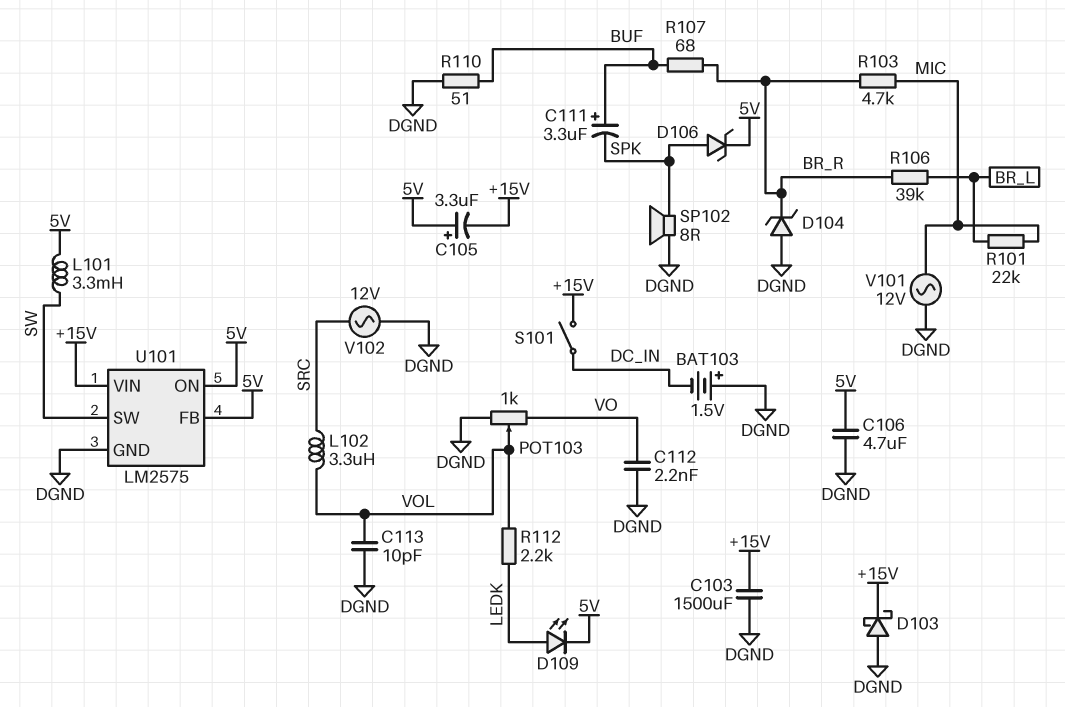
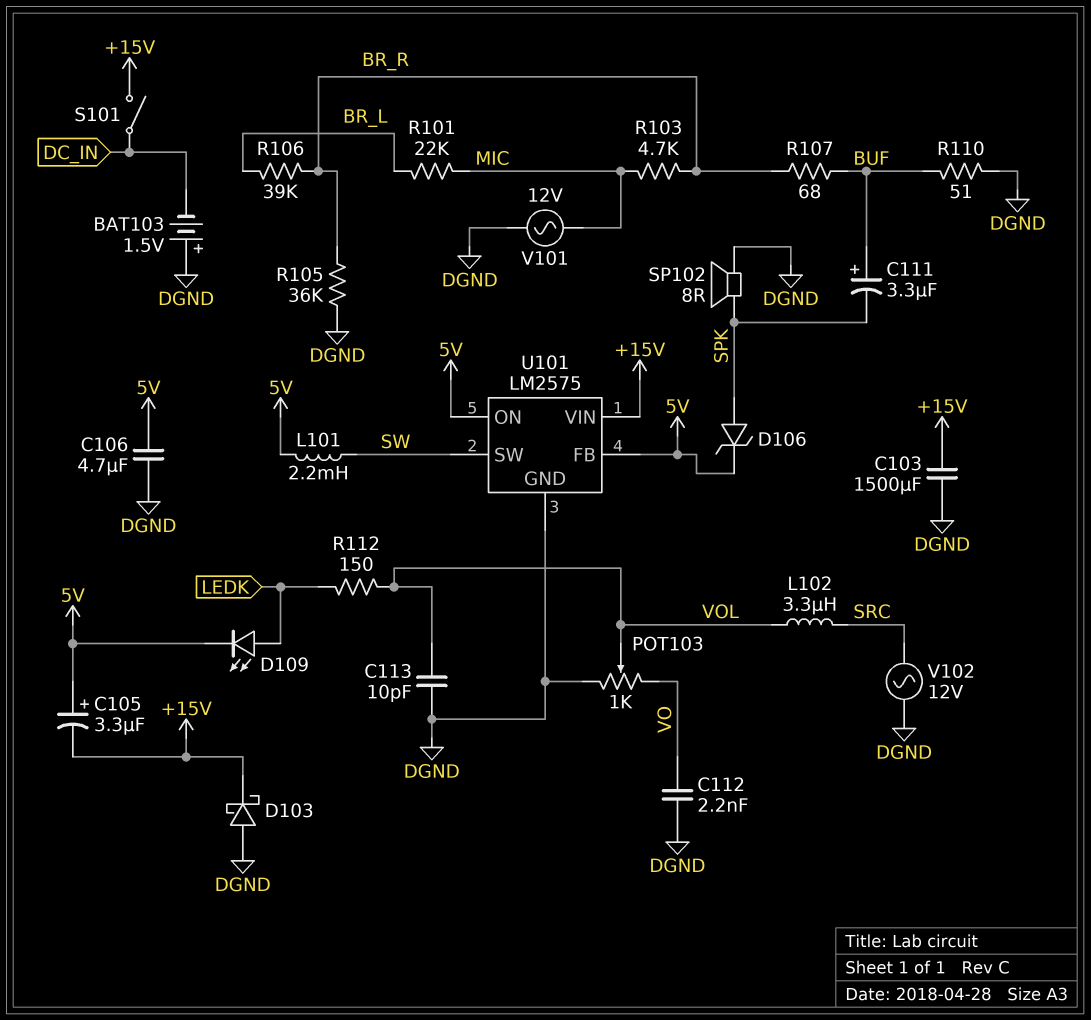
D104: zener (A DGND, K BR_R) -> none
L101: 3.3mH (5V, SW) -> 2.2mH (5V, SW)
R105: none -> 36k (BR_R, DGND)
R112: 2.2k (LEDK, VOL) -> 150 (LEDK, VOL)

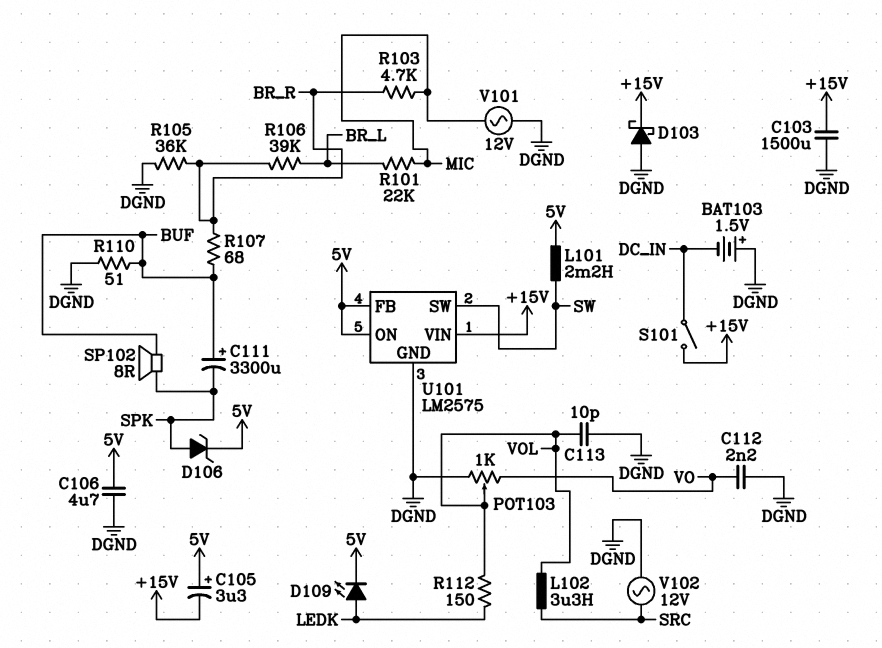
C111: 3.3uF (plus BUF, minus SPK) -> 3300uF (plus BUF, minus SPK)
SP102: speaker 8R (DGND, SPK) -> speaker 8R (BUF, SPK)

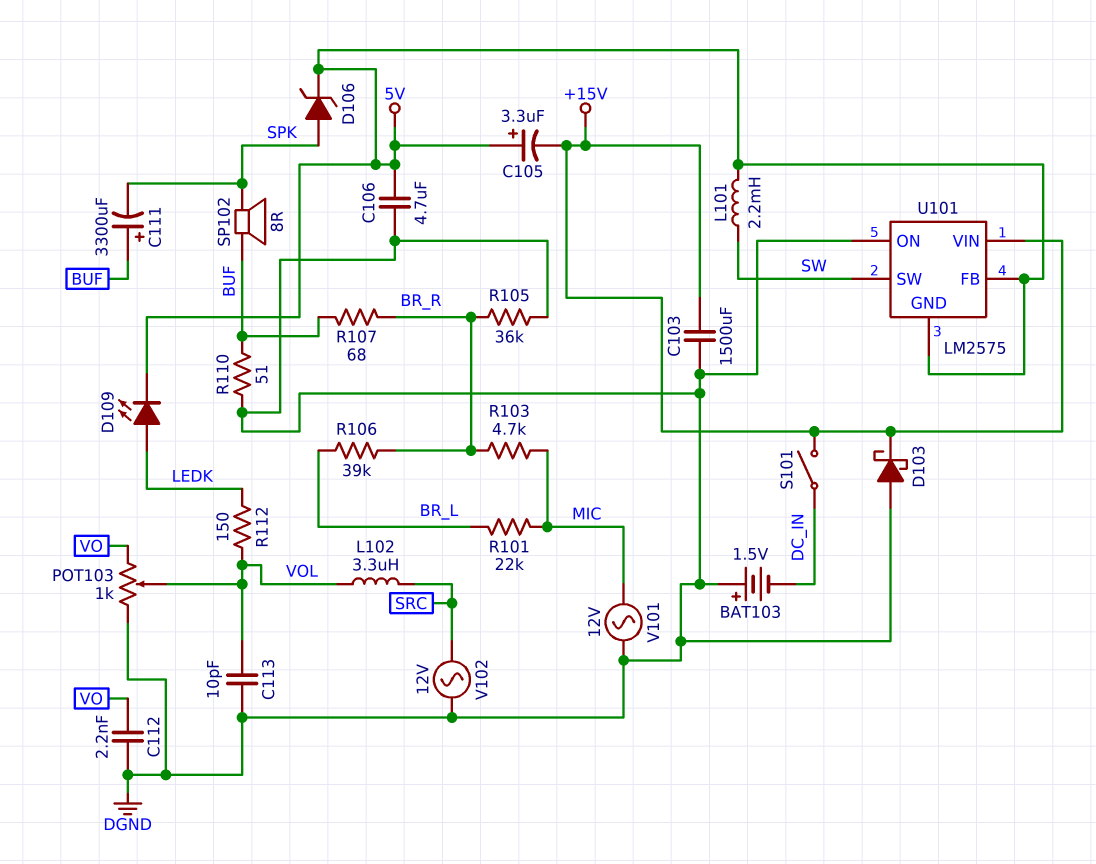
U101 pin GND: DGND -> 5V
U101 pin ON: 5V -> DGND

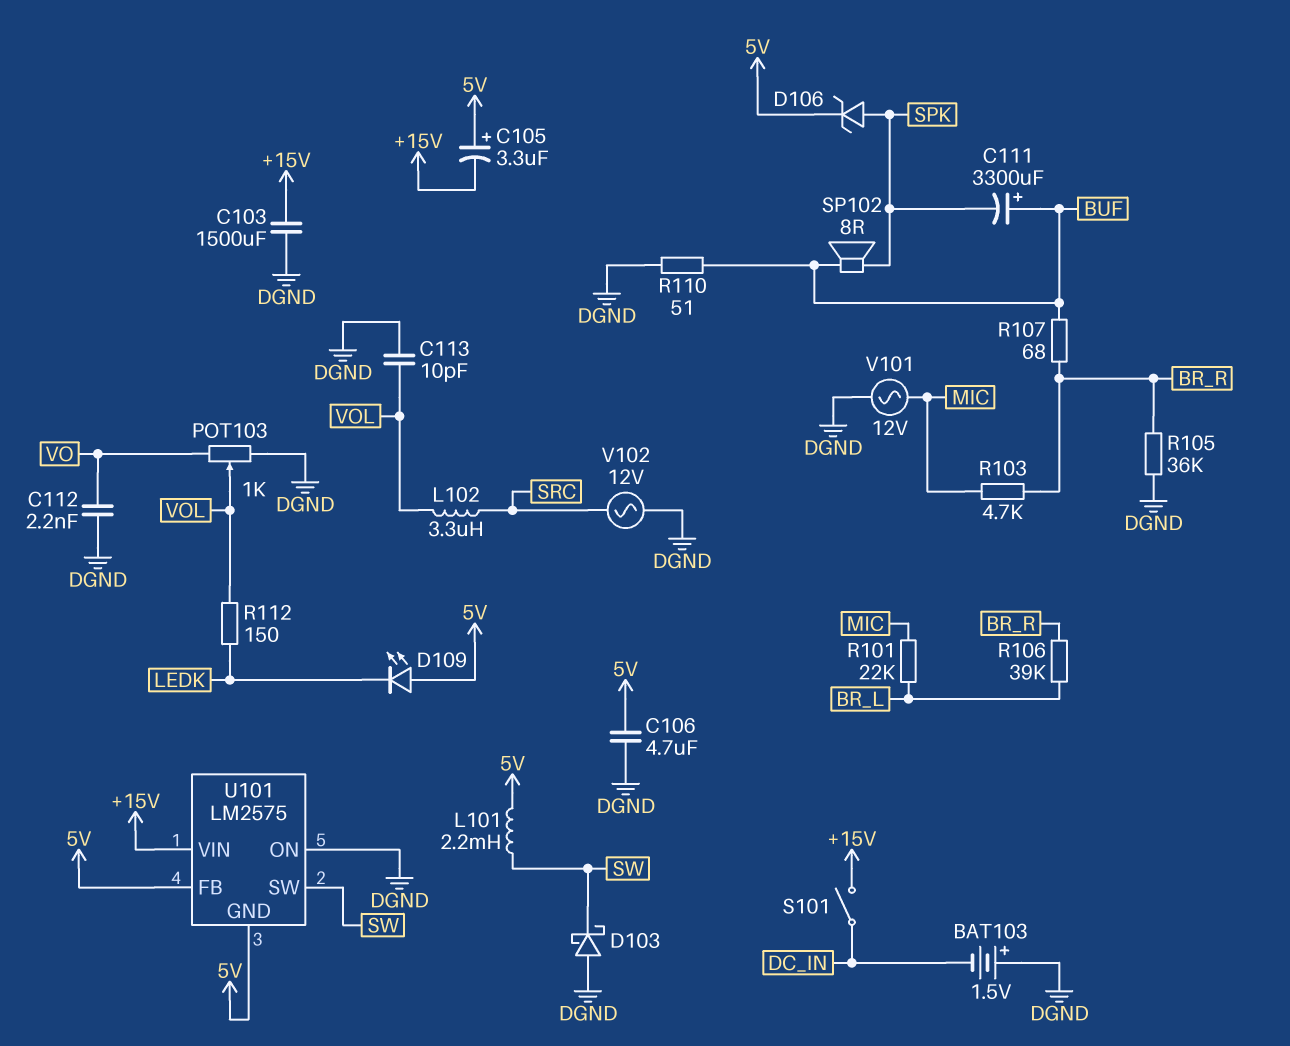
D103: schottky (A DGND, K +15V) -> schottky (A DGND, K SW)
D109: LED (A LEDK, K 5V) -> LED (A 5V, K LEDK)

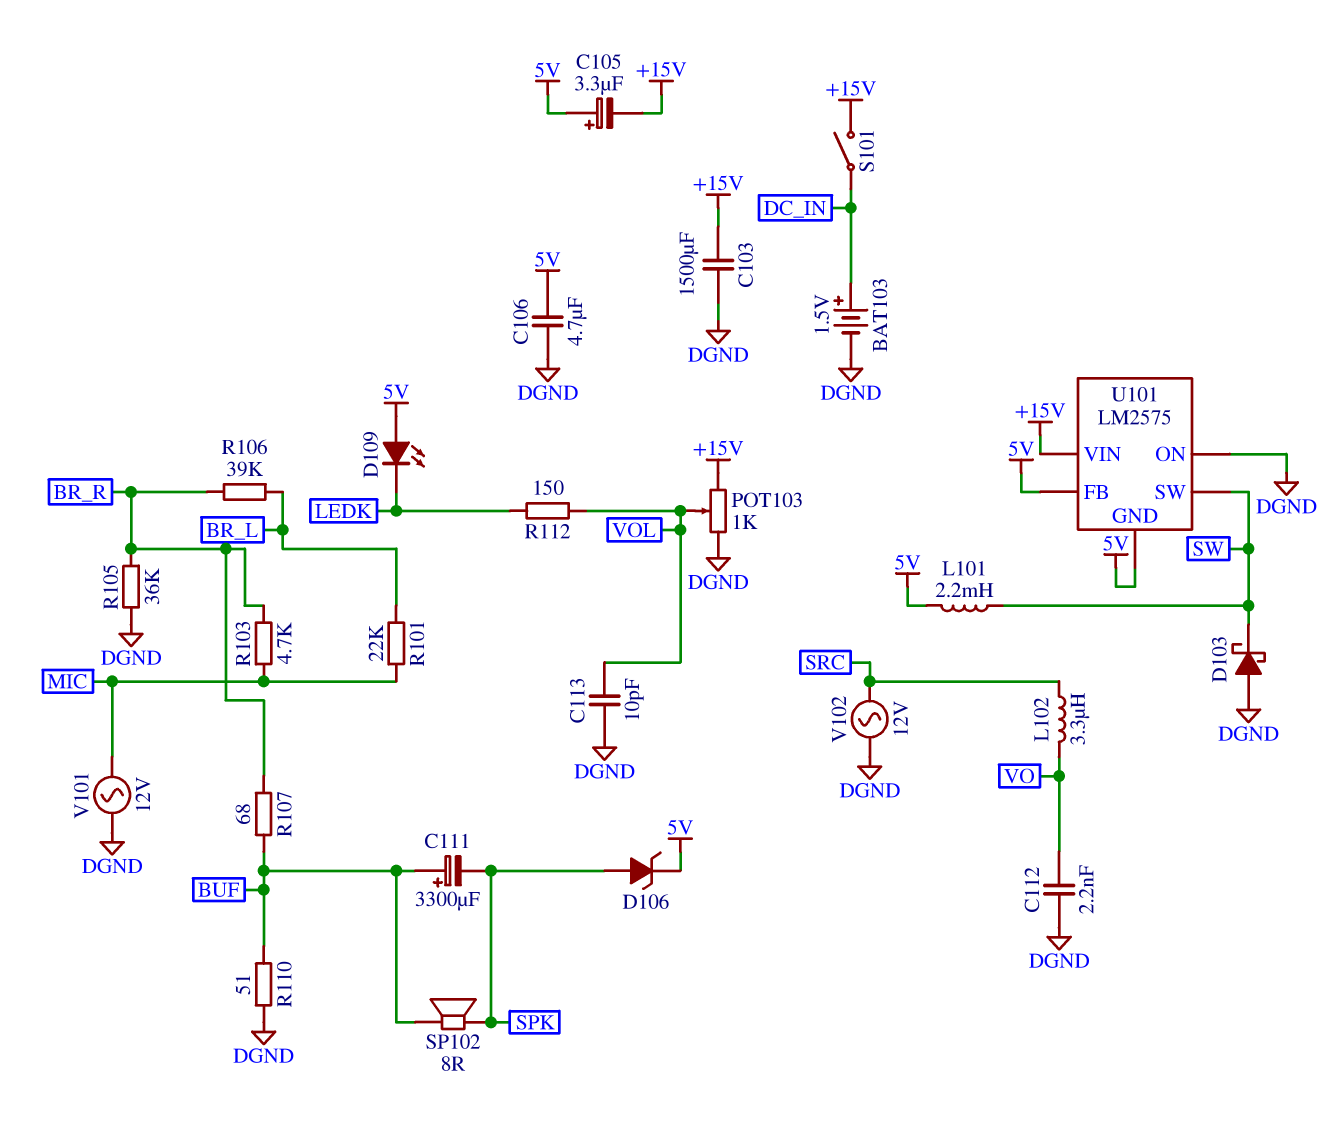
BAT103: 1.5V (plus DGND, minus DC_IN) -> 1.5V (plus DC_IN, minus DGND)
L102: 3.3uH (SRC, VOL) -> 3.3uH (SRC, VO)
POT103: 1k (DGND, VO, wiper VOL) -> 1k (+15V, DGND, wiper VOL)

